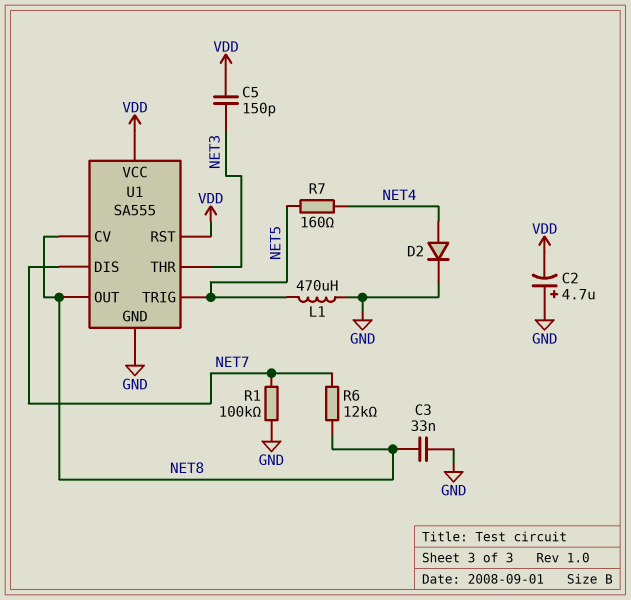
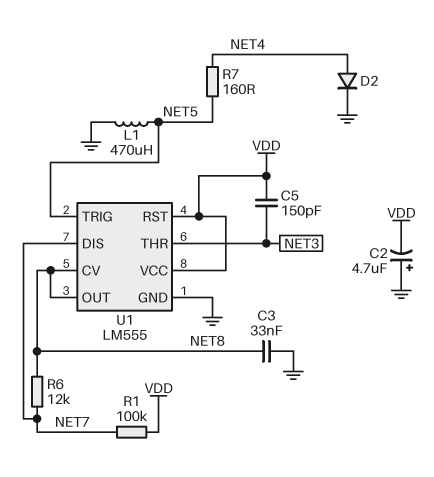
R1: 100k (GND, NET7) -> 100k (NET7, VDD)
U1: SA555 -> LM555

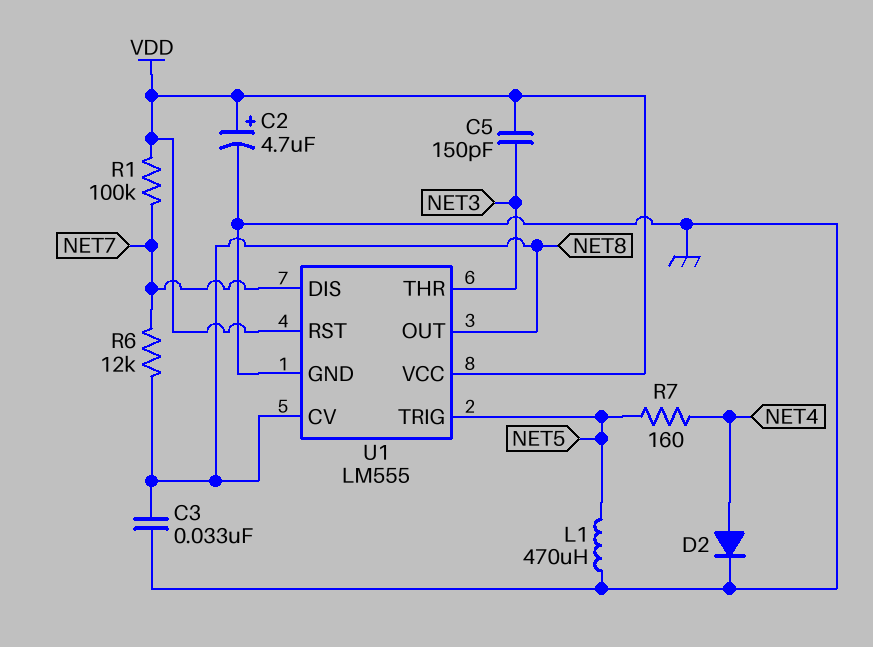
C2: 4.7uF (plus GND, minus VDD) -> 4.7uF (plus VDD, minus GND)

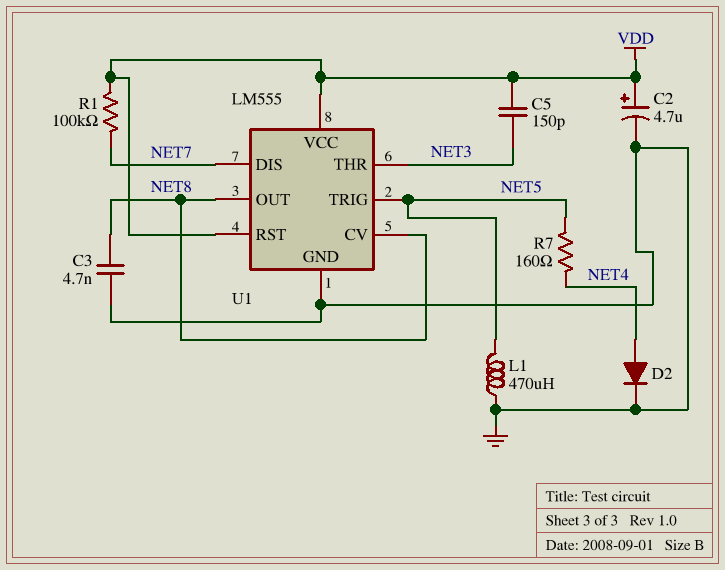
C3: 33nF (GND, NET8) -> 4.7nF (GND, NET8)
R6: 12k (NET7, NET8) -> none

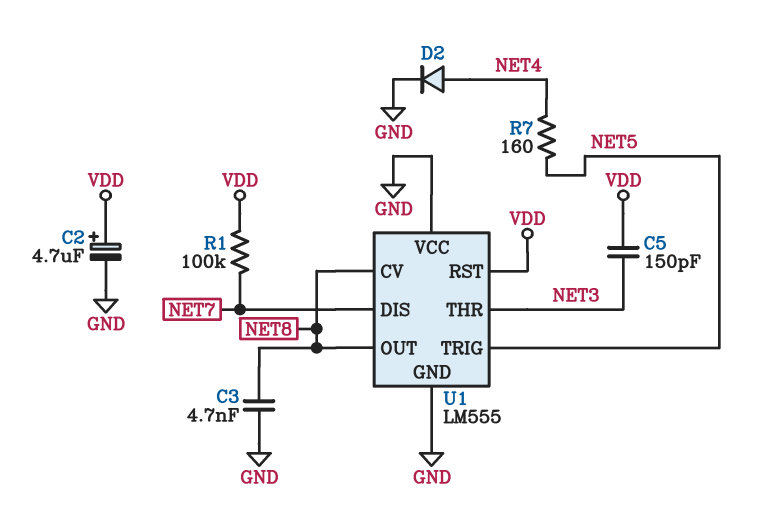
L1: 470uH (GND, NET5) -> none
U1 pin VCC: VDD -> GND

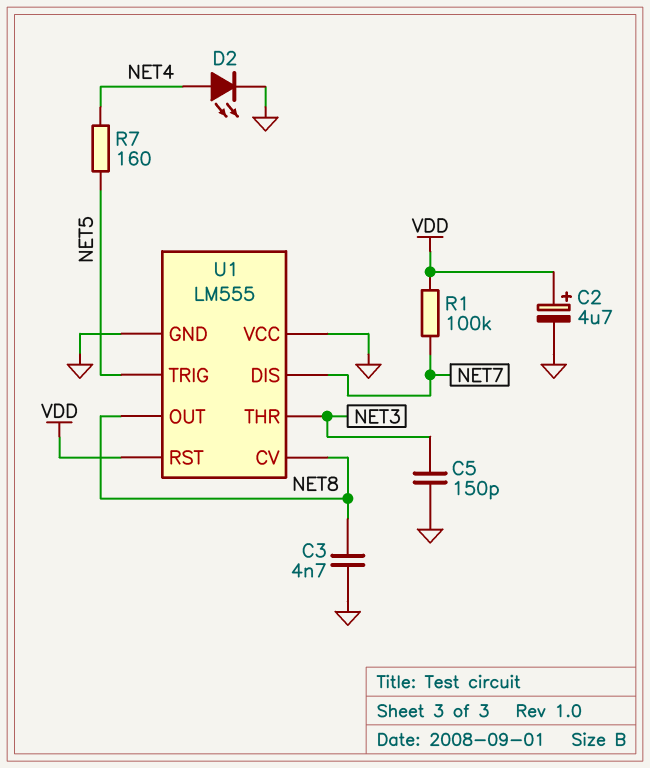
C5: 150pF (NET3, VDD) -> 150pF (GND, NET3)
D2: diode (A NET4, K GND) -> LED (A NET4, K GND)

